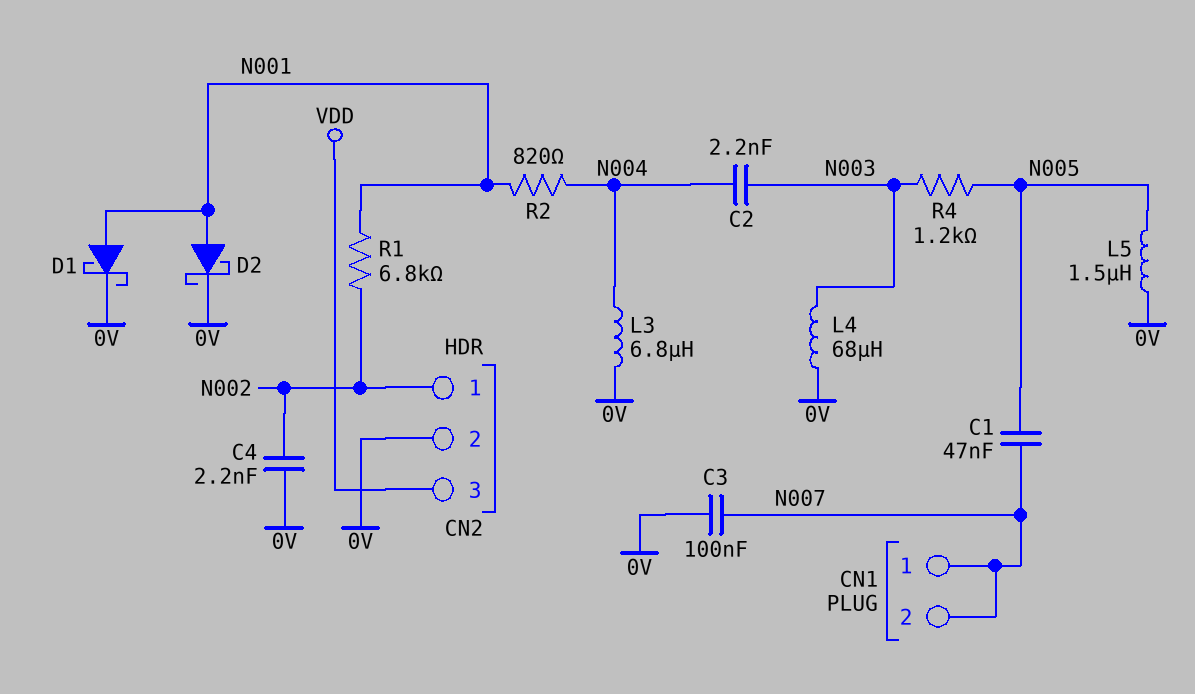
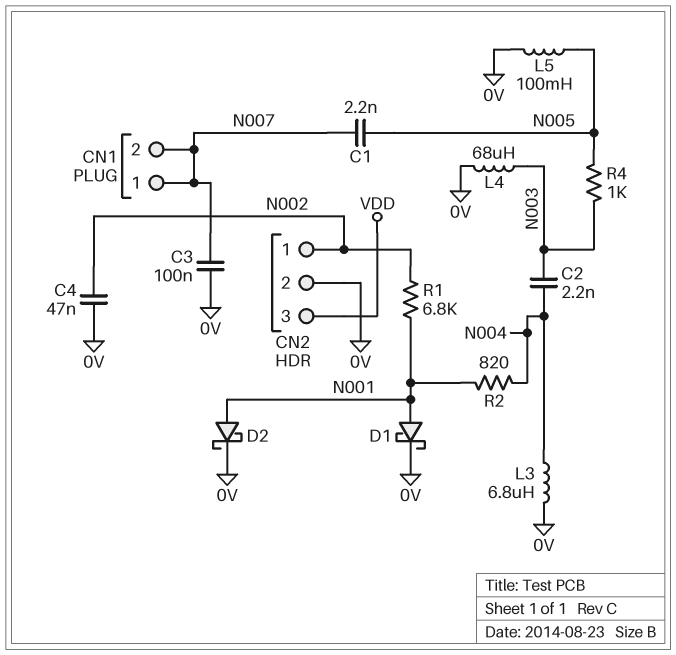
C1: 47nF (N005, N007) -> 2.2nF (N005, N007)
C4: 2.2nF (0V, N002) -> 47nF (0V, N002)
L5: 1.5uH (0V, N005) -> 100mH (0V, N005)
R4: 1.2k (N003, N005) -> 1k (N003, N005)

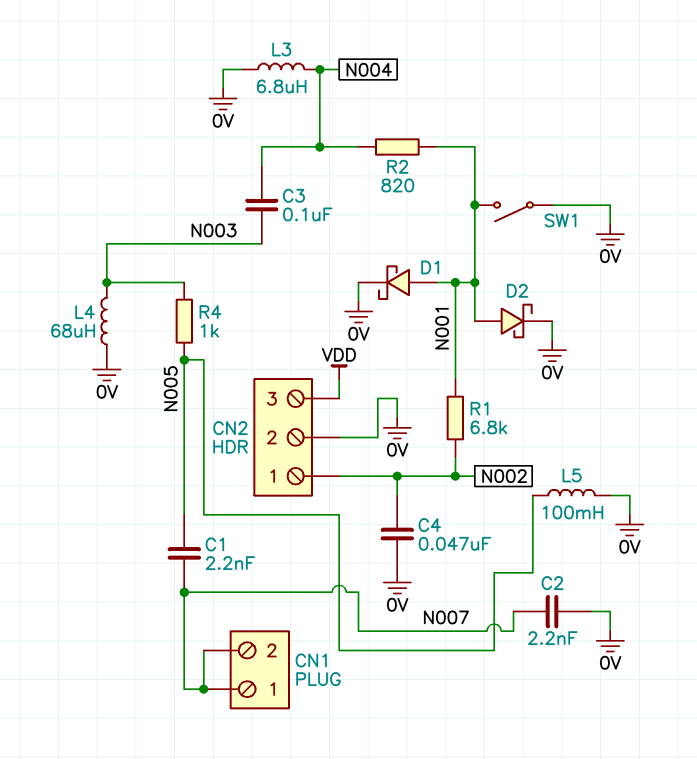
C2: 2.2nF (N003, N004) -> 2.2nF (0V, N007)
C3: 100nF (0V, N007) -> 100nF (N003, N004)
SW1: none -> switch (0V, N001)

